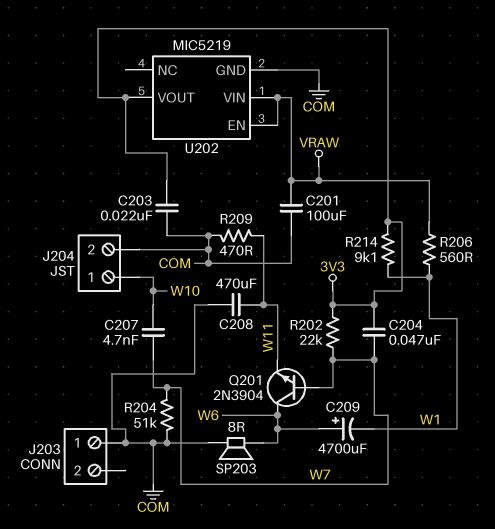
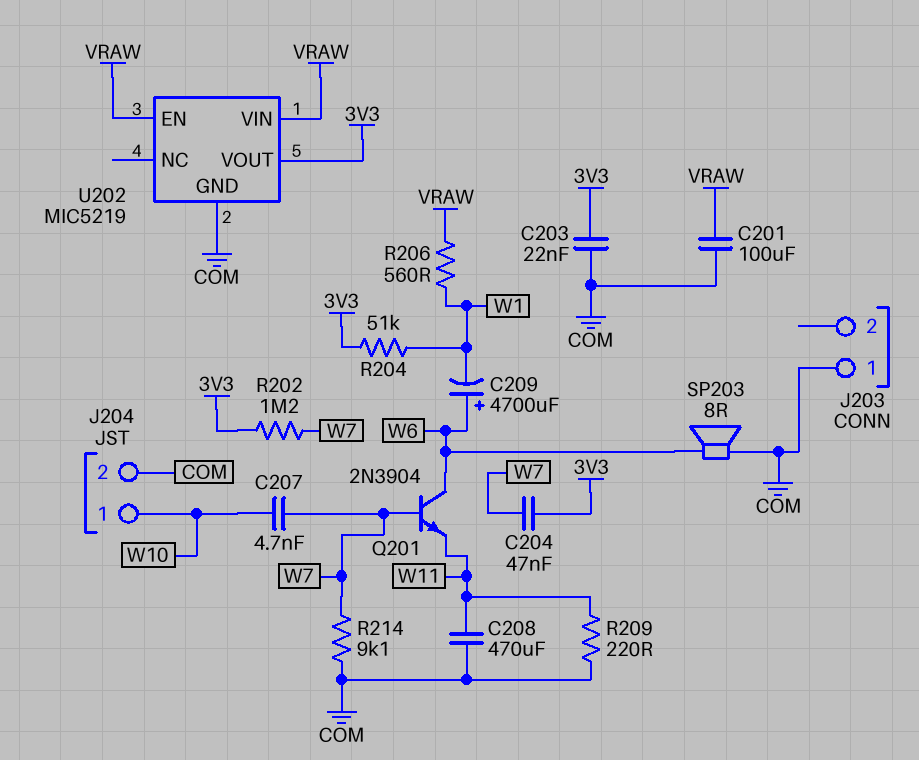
R202: 22k (3V3, W7) -> 1.2M (3V3, W7)
R204: 51k (COM, W7) -> 51k (3V3, W1)
R209: 470 (COM, W11) -> 220 (COM, W11)
R214: 9.1k (3V3, W1) -> 9.1k (COM, W7)

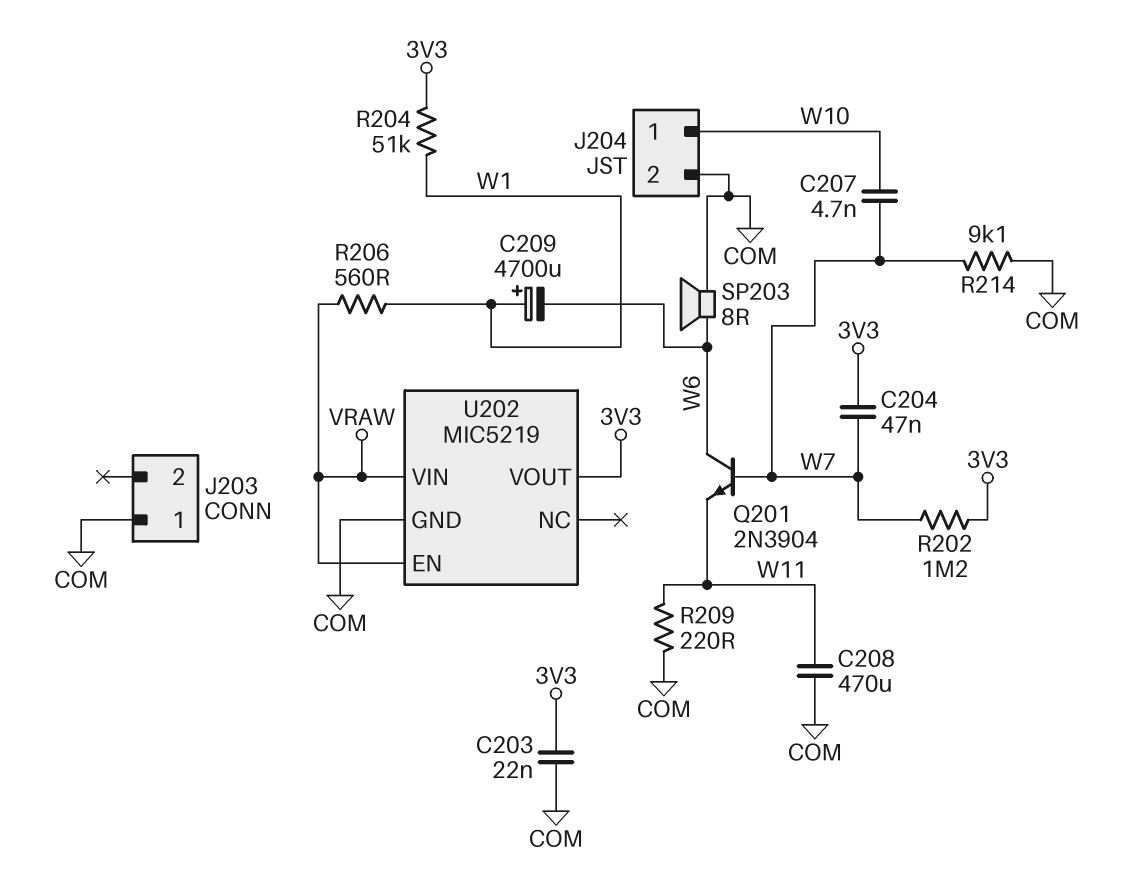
C201: 100uF (COM, VRAW) -> none
C209: 4700uF (plus W6, minus W1) -> 4700uF (plus W1, minus W6)

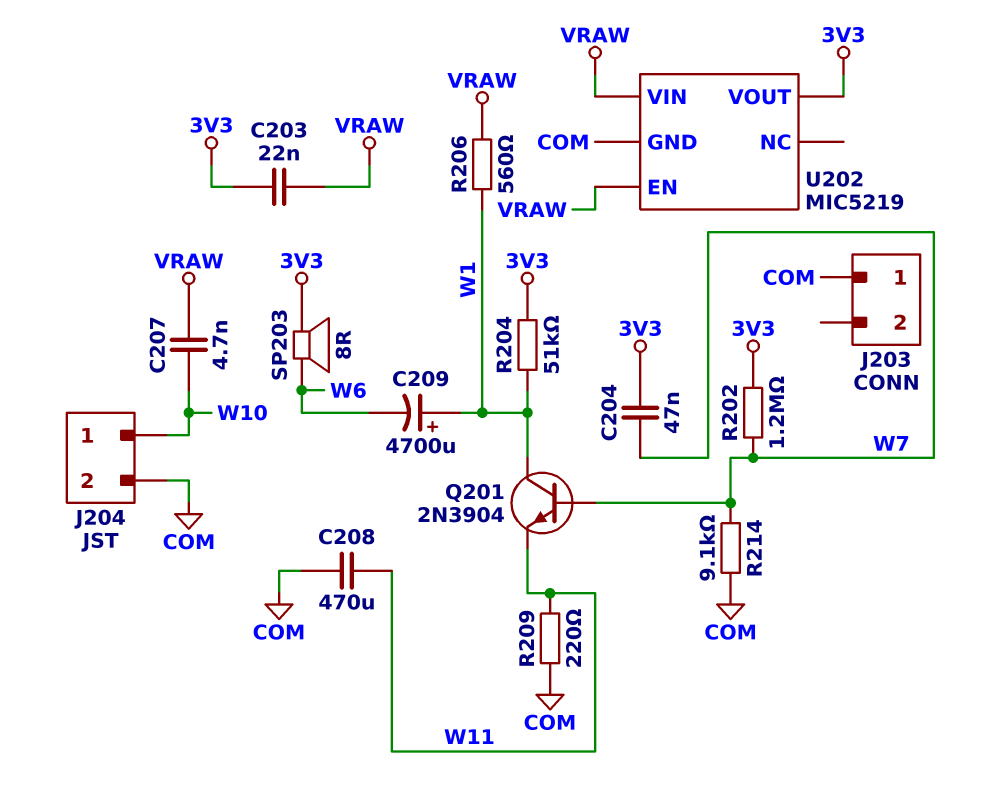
C203: 22nF (3V3, COM) -> 22nF (3V3, VRAW)
C207: 4.7nF (W7, W10) -> 4.7nF (VRAW, W10)
Q201: NPN 2N3904 (B W7, C W6, E W11) -> NPN 2N3904 (B W7, C W1, E W11)
SP203: speaker 8R (COM, W6) -> speaker 8R (3V3, W6)

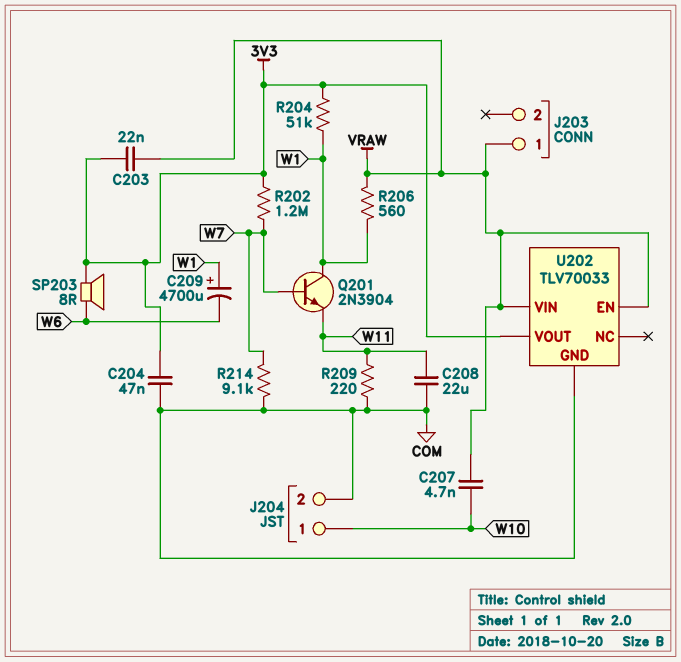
C204: 47nF (3V3, W7) -> 47nF (3V3, COM)
C208: 470uF (COM, W11) -> 22uF (COM, W11)
J203 pin 1: COM -> VRAW
U202: MIC5219 -> TLV70033

